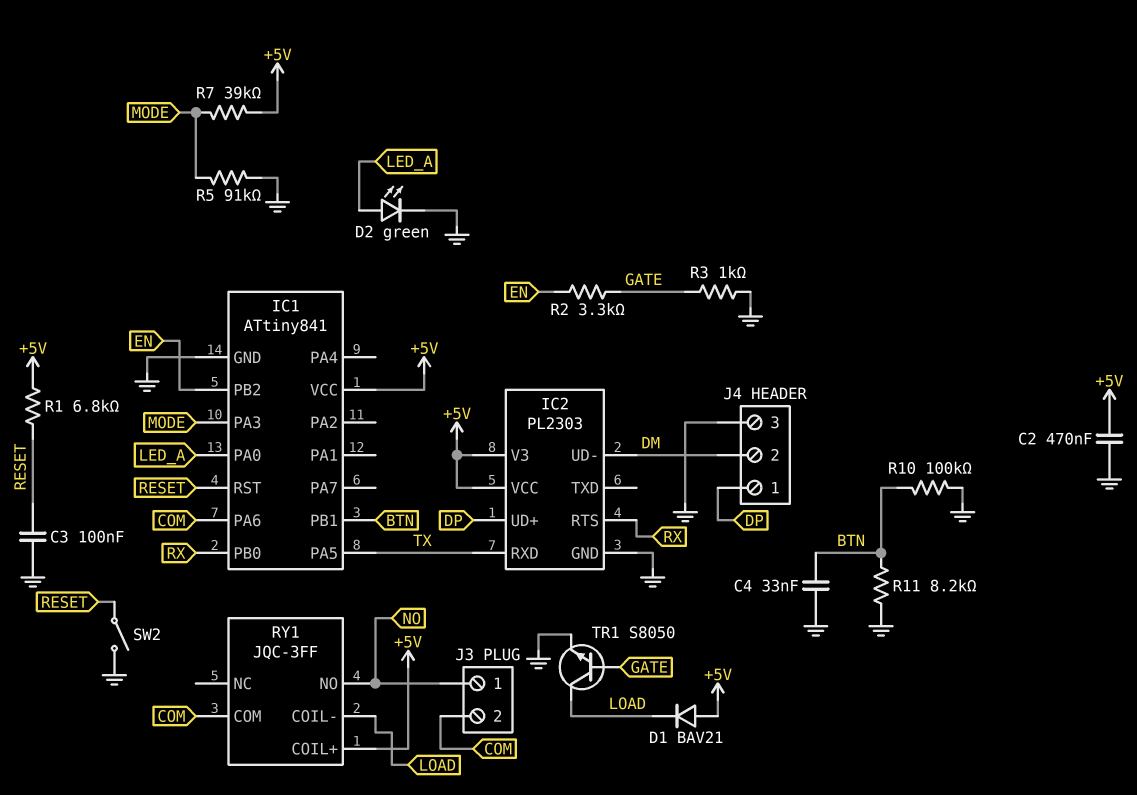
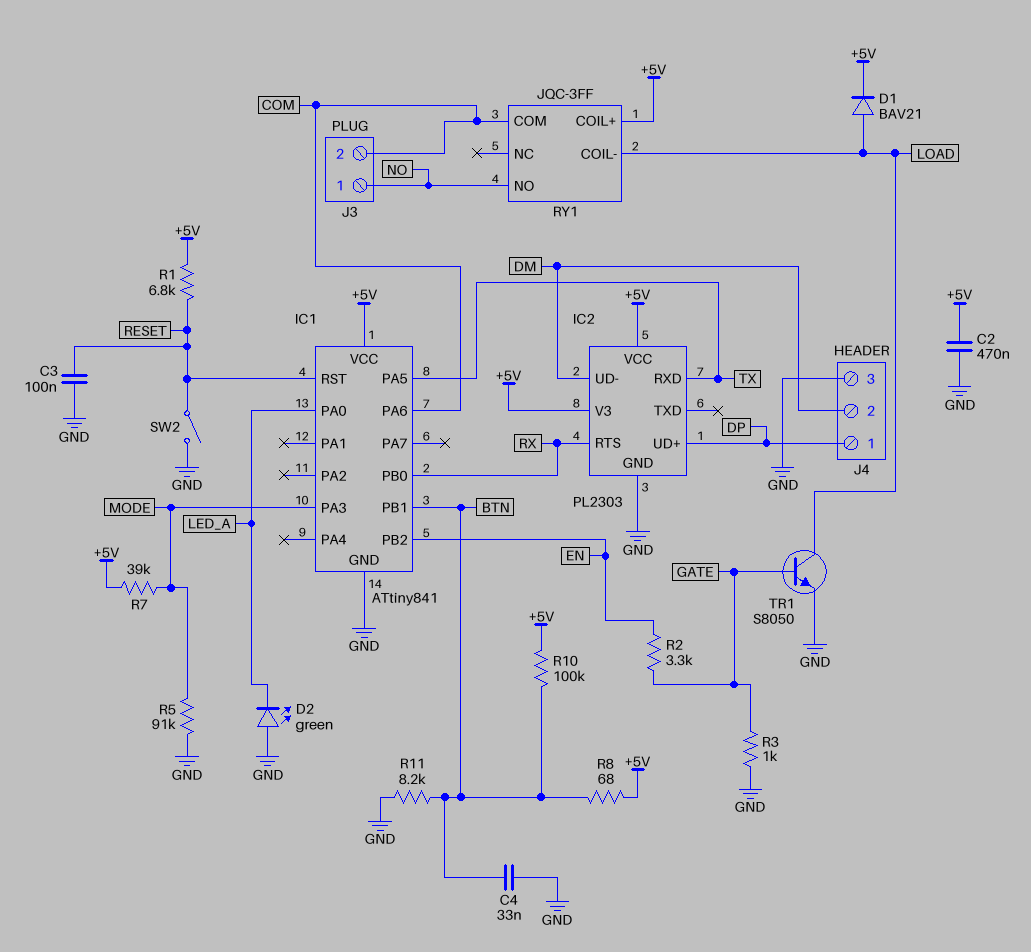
D1: diode BAV21 (A +5V, K LOAD) -> diode BAV21 (A LOAD, K +5V)
D2: LED green (A LED_A, K GND) -> LED green (A GND, K LED_A)
R8: none -> 68 (+5V, BTN)
R10: 100k (BTN, GND) -> 100k (+5V, BTN)

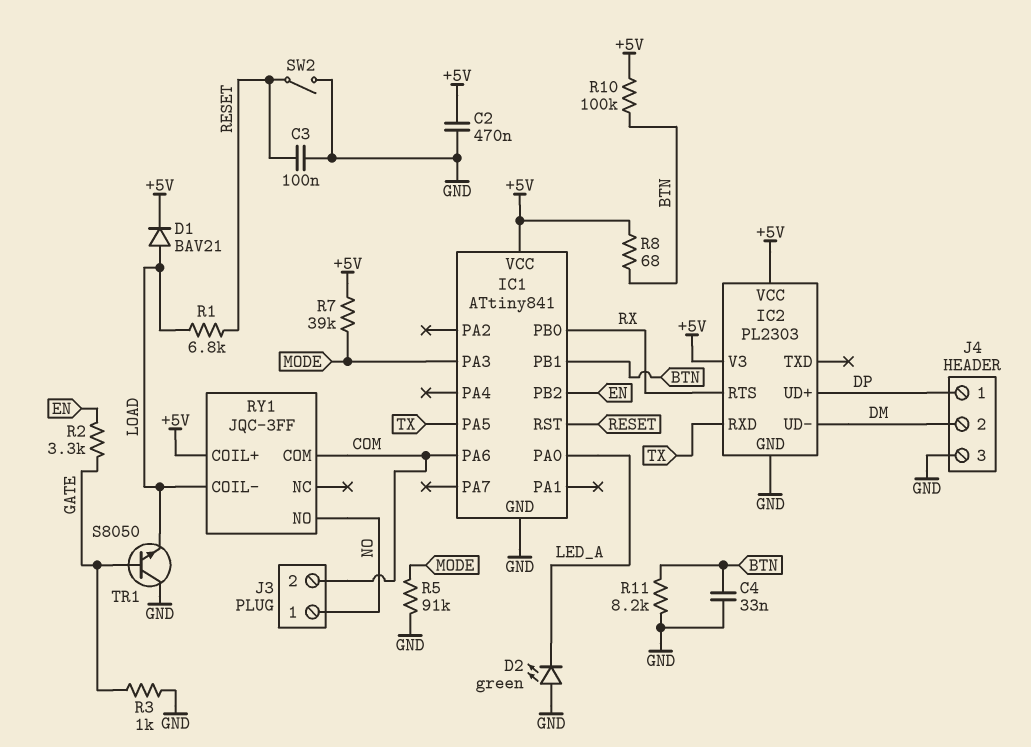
R1: 6.8k (+5V, RESET) -> 6.8k (LOAD, RESET)
TR1: NPN S8050 (B GATE, C LOAD, E GND) -> NPN S8050 (B GATE, C GND, E LOAD)

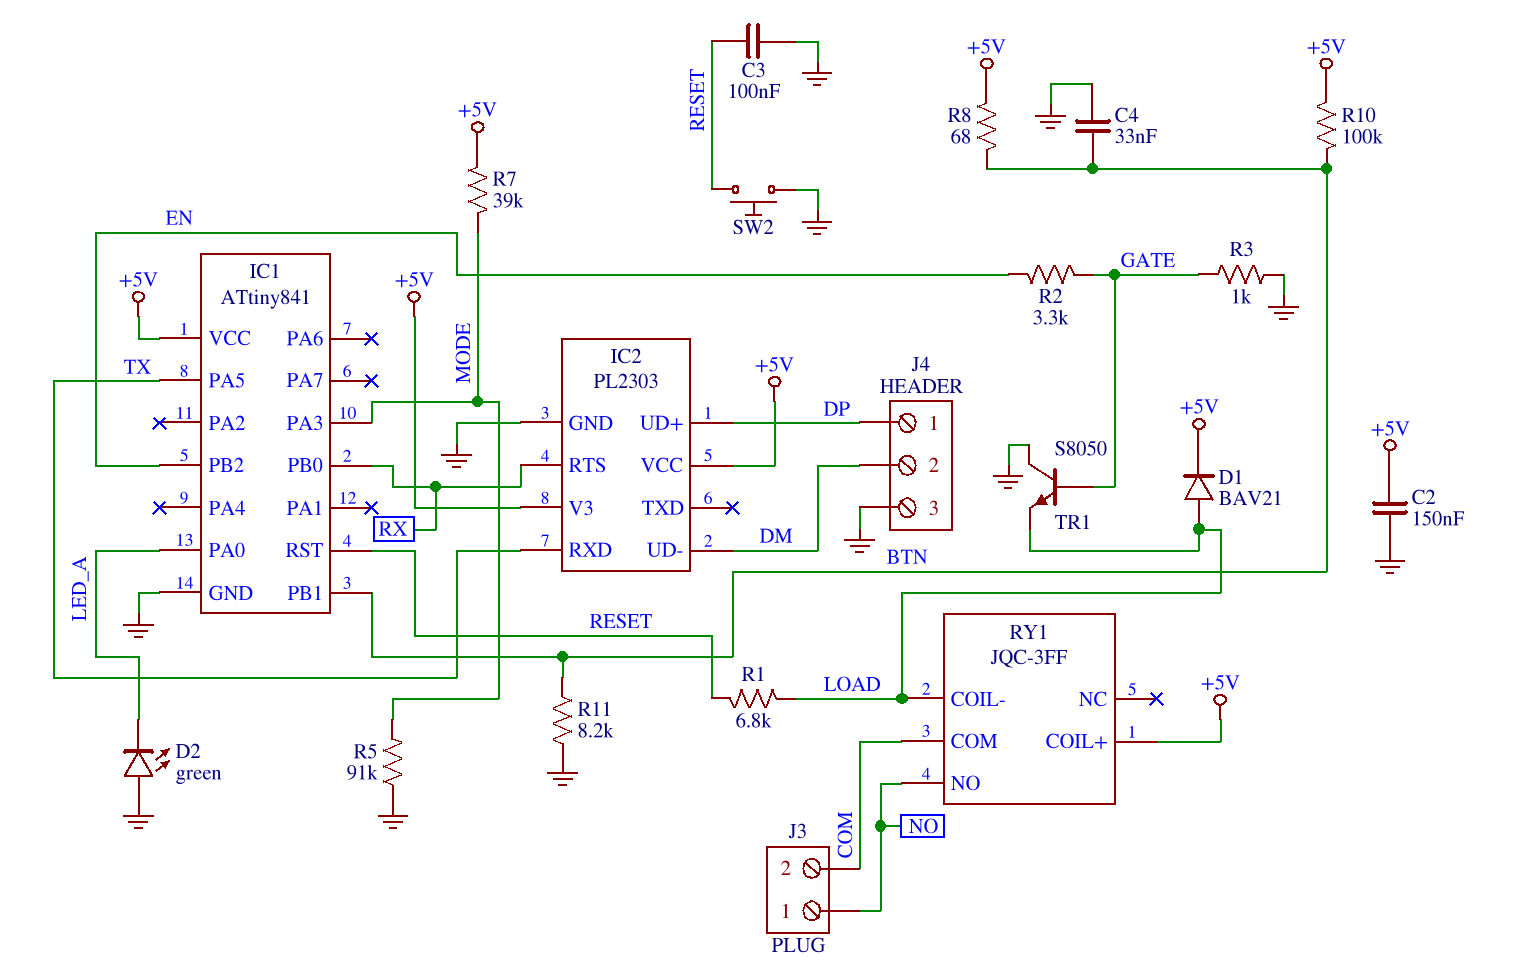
C2: 470nF (+5V, GND) -> 150nF (+5V, GND)
IC1 pin PA6: COM -> none
SW2: switch (GND, RESET) -> button (GND, RESET)

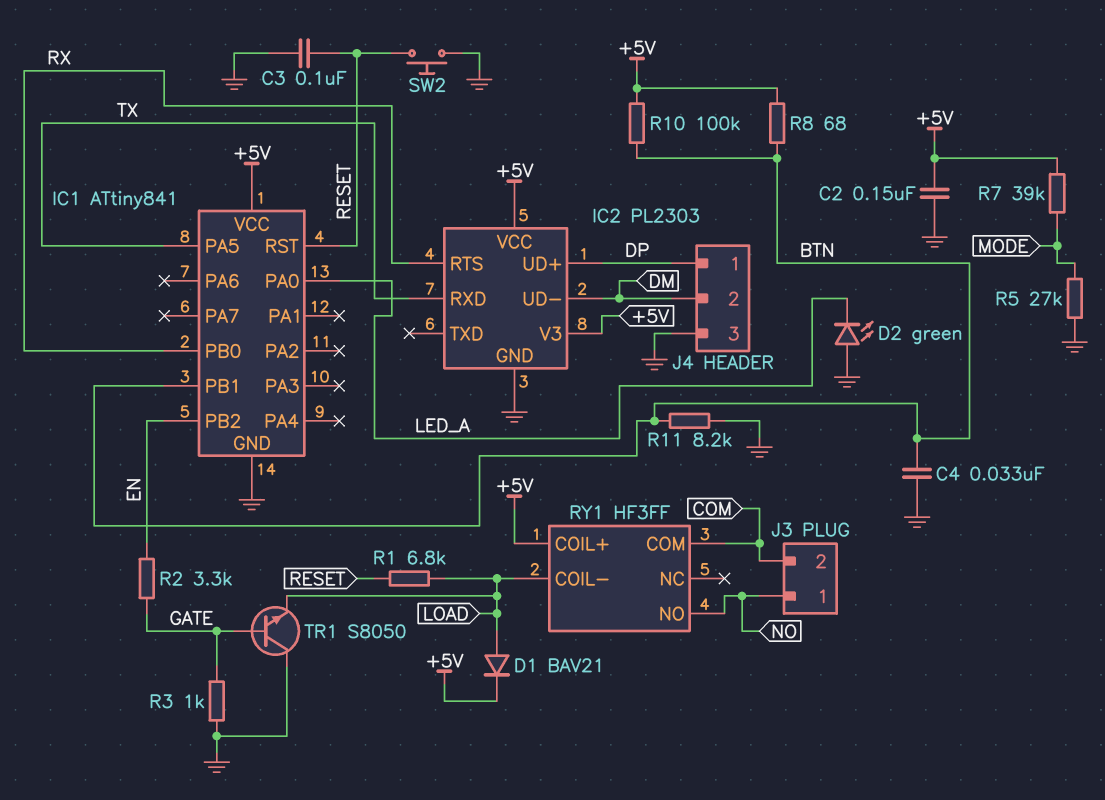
IC1 pin PA3: MODE -> none
R5: 91k (GND, MODE) -> 27k (GND, MODE)
RY1: JQC-3FF -> HF3FF

